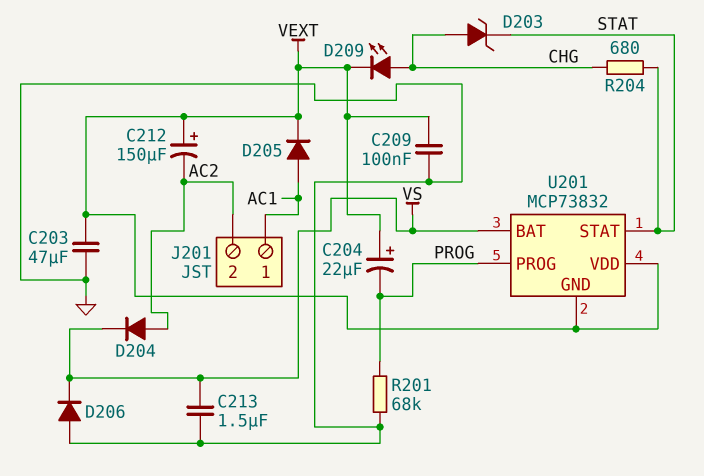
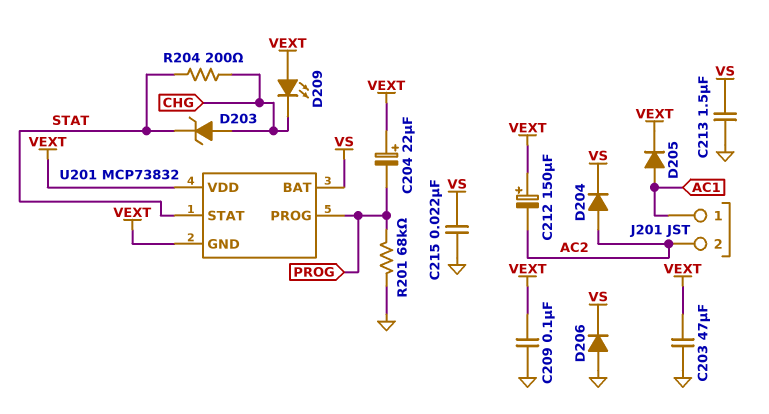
C215: none -> 22nF (GND, VS)
D209: LED (A CHG, K VEXT) -> LED (A VEXT, K CHG)
R204: 680 (CHG, STAT) -> 200 (CHG, STAT)

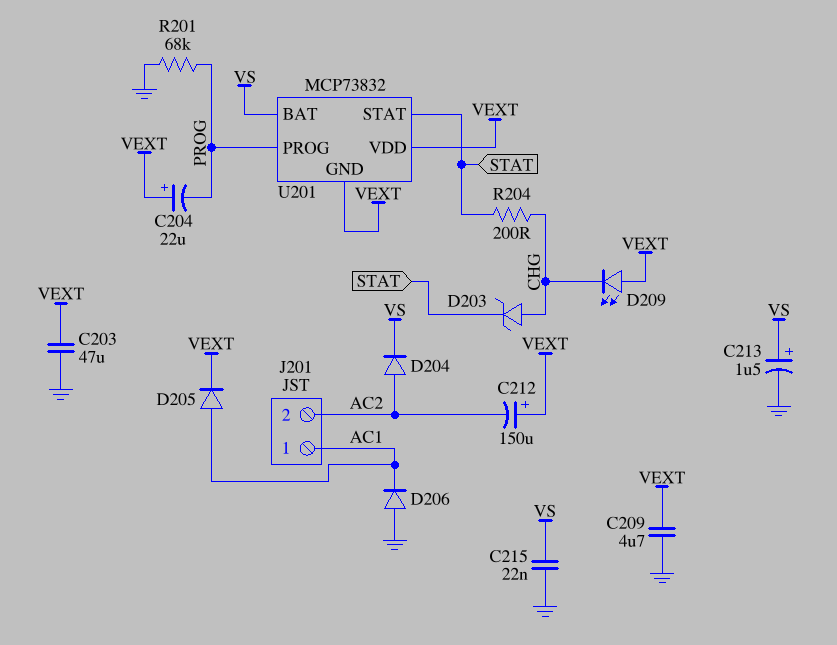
C209: 100nF (GND, VEXT) -> 4.7uF (GND, VEXT)
C213: 1.5uF (GND, VS) -> 1.5uF (plus VS, minus GND)
D206: diode (A GND, K VS) -> diode (A GND, K AC1)

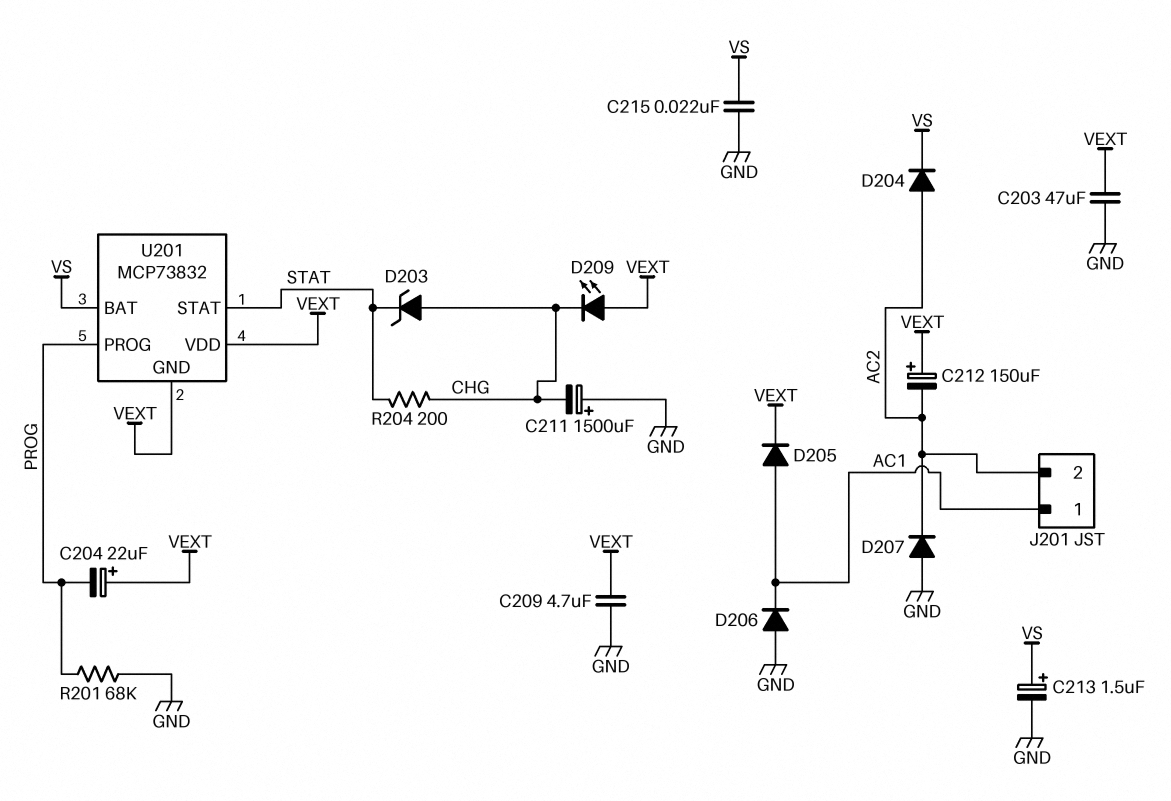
C211: none -> 1500uF (plus GND, minus CHG)
D207: none -> diode (A GND, K AC2)

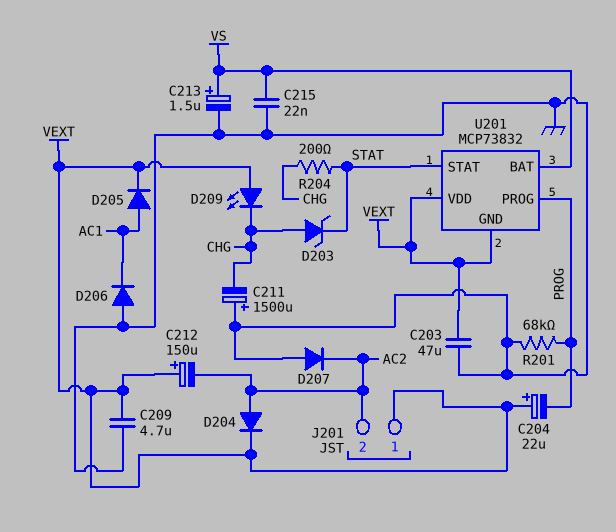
D204: diode (A AC2, K VS) -> diode (A AC2, K VEXT)
J201 pin 1: AC1 -> VEXT

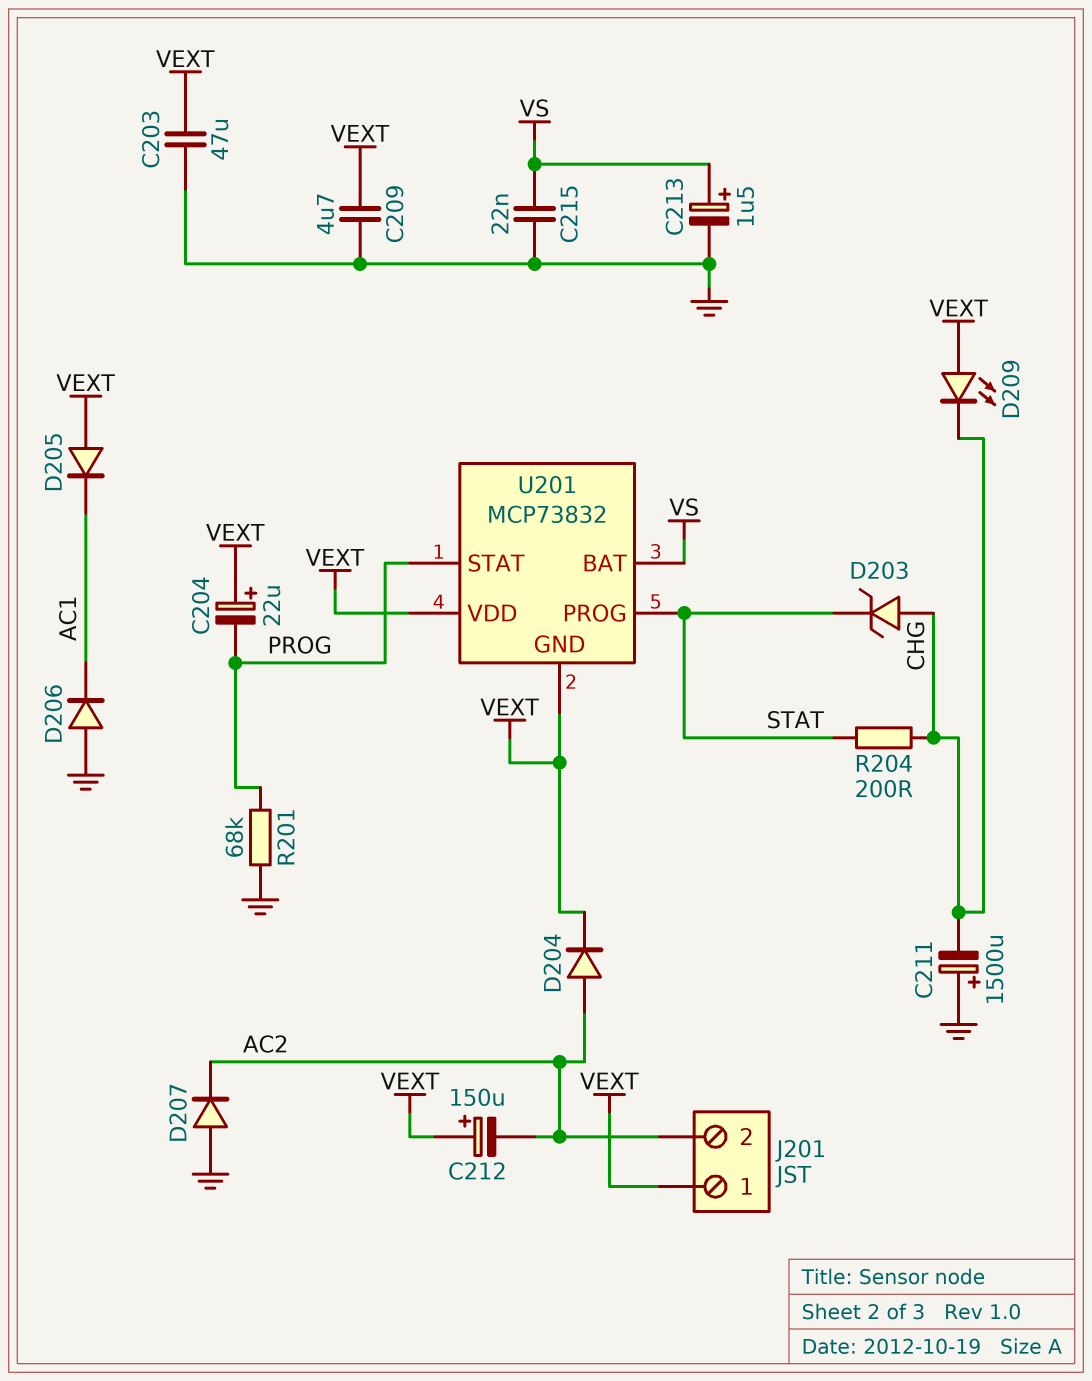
D205: diode (A AC1, K VEXT) -> diode (A VEXT, K AC1)
U201 pin PROG: PROG -> STAT
U201 pin STAT: STAT -> PROG

